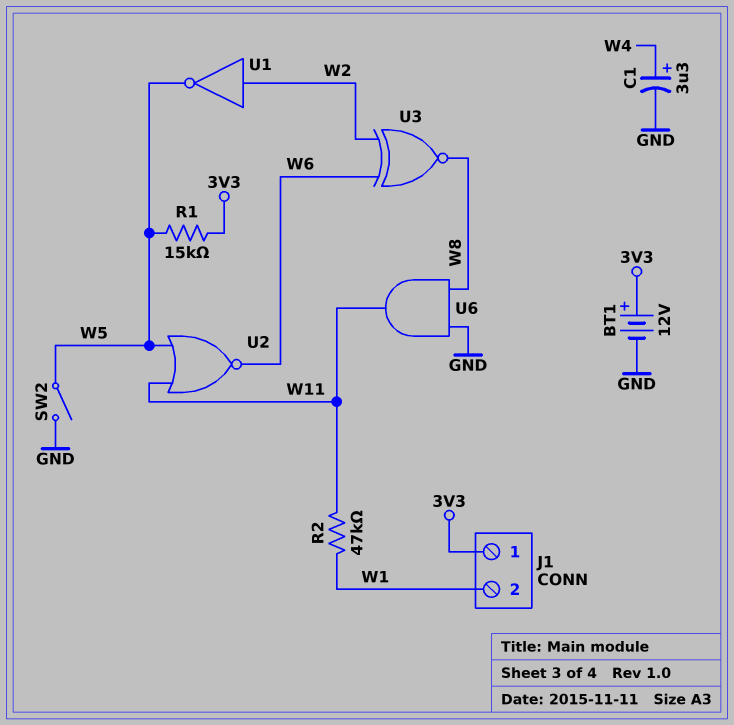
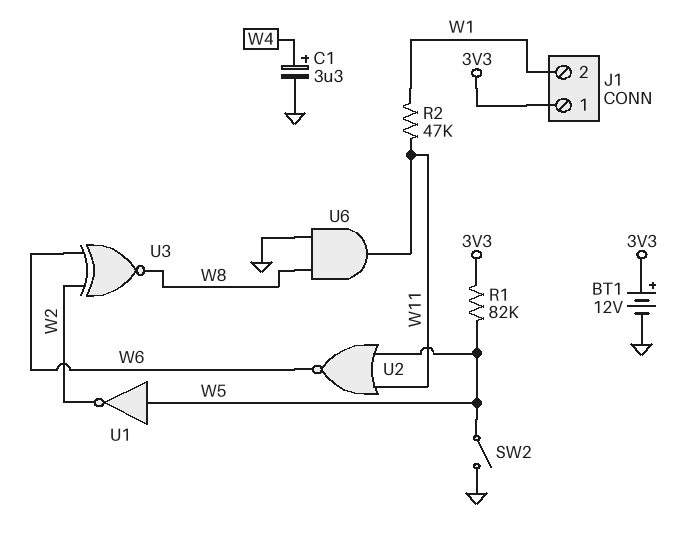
R1: 15k (3V3, W5) -> 82k (3V3, W5)
U1: NOT (in W2, out W5) -> NOT (in W5, out W2)

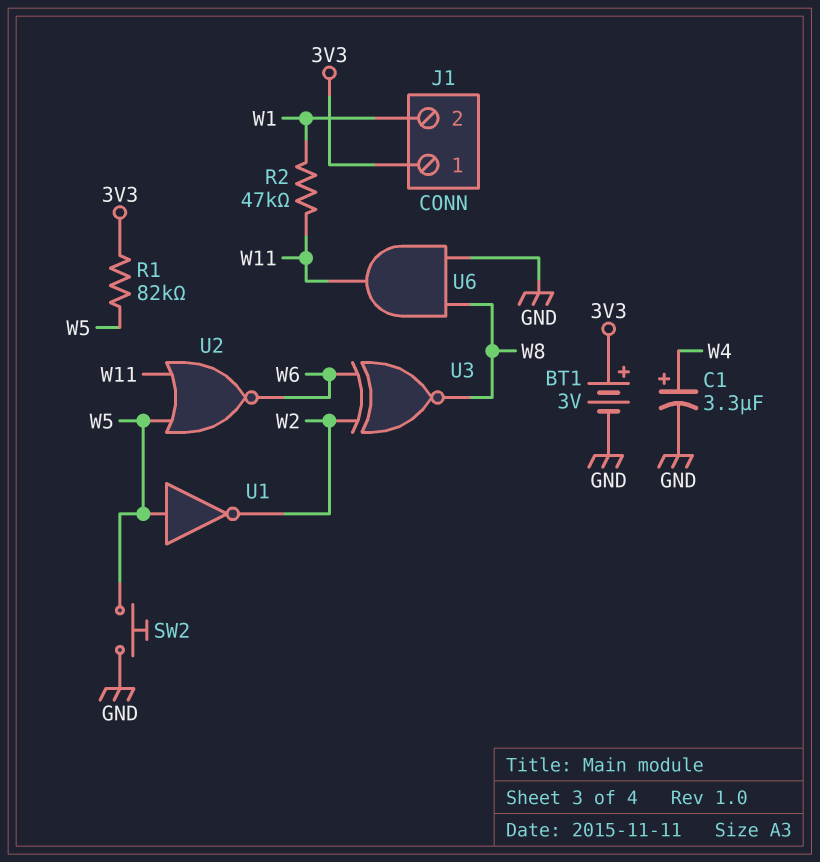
BT1: 12V (plus 3V3, minus GND) -> 3V (plus 3V3, minus GND)
SW2: switch (GND, W5) -> button (GND, W5)

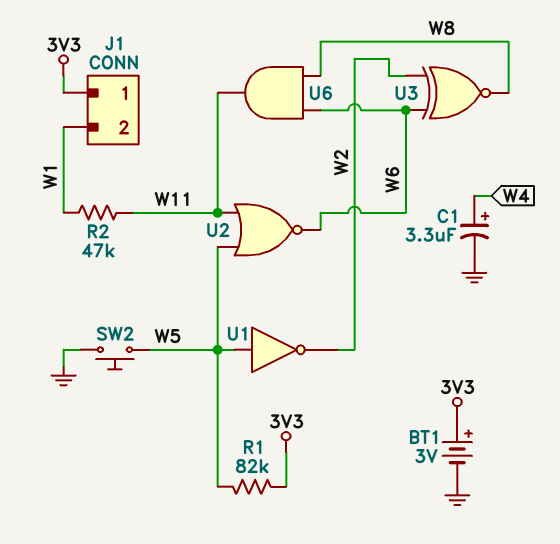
U6: AND (in GND, in W8, out W11) -> AND (in W6, in W8, out W11)

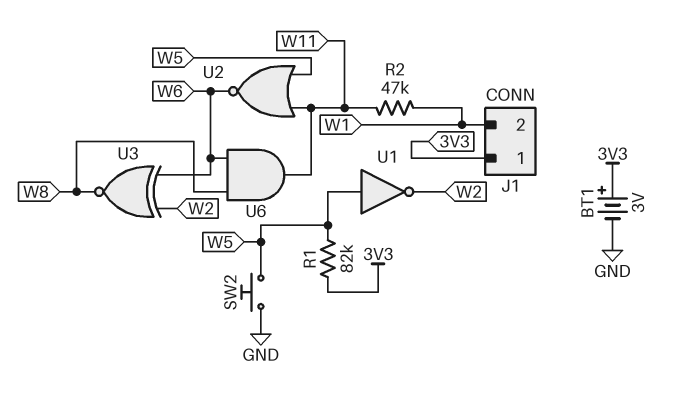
C1: 3.3uF (plus W4, minus GND) -> none

